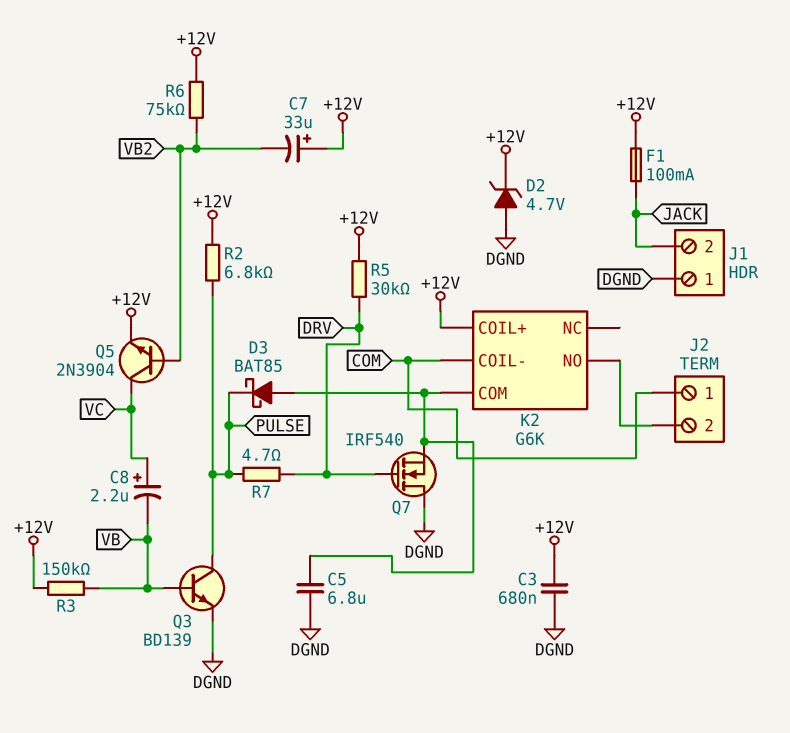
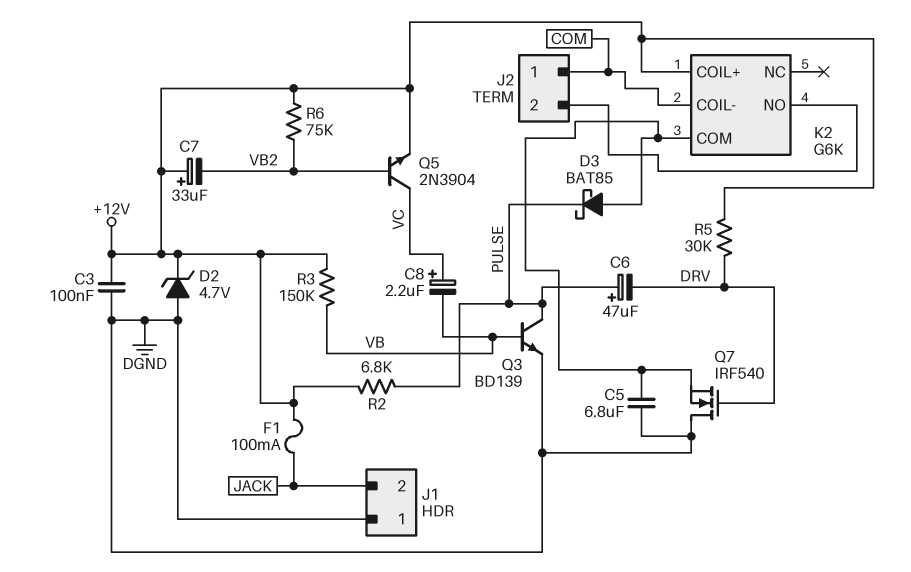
C3: 680nF (+12V, DGND) -> 100nF (+12V, DGND)
C6: none -> 47uF (plus PULSE, minus DRV)
R7: 4.7 (DRV, PULSE) -> none

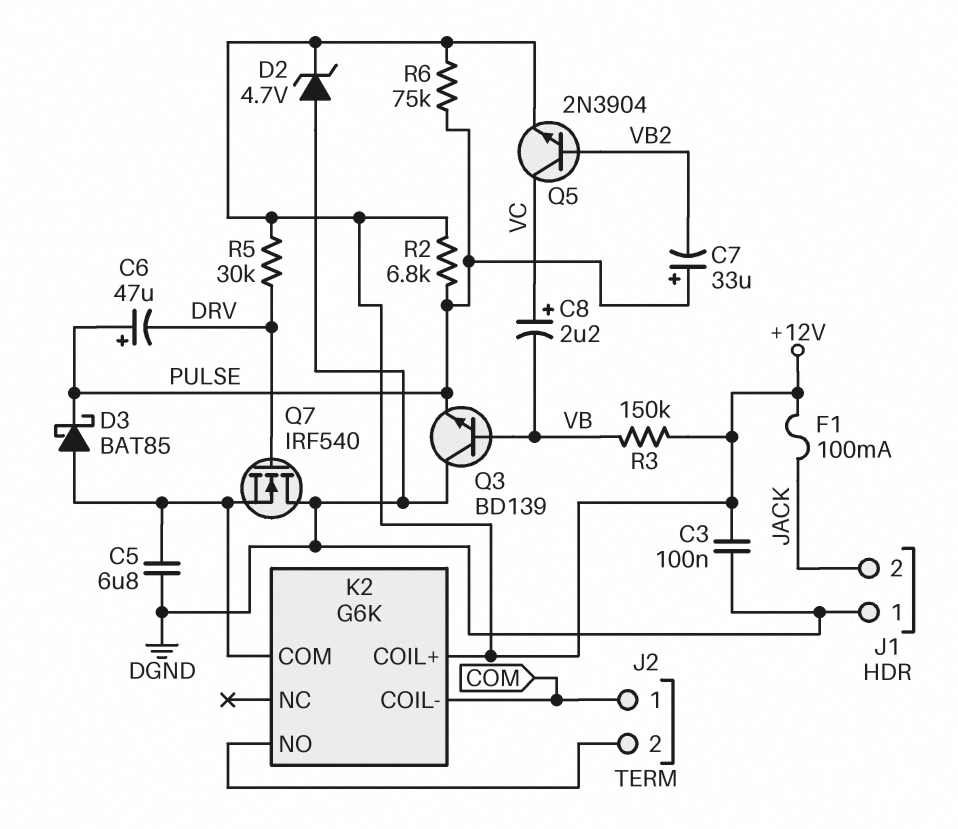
C7: 33uF (plus +12V, minus VB2) -> 33uF (plus PULSE, minus VB2)
Q3: NPN BD139 (B VB, C PULSE, E DGND) -> NPN BD139 (B VB, C DGND, E PULSE)
R6: 75k (+12V, VB2) -> 75k (+12V, PULSE)

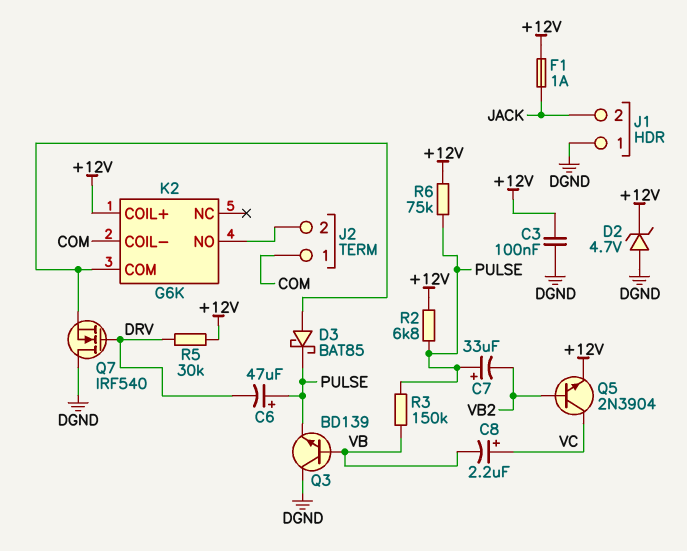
C5: 6.8uF (DGND, K2/COM) -> none
F1: 100mA (+12V, JACK) -> 1A (+12V, JACK)
R3: 150k (+12V, VB) -> 150k (PULSE, VB)

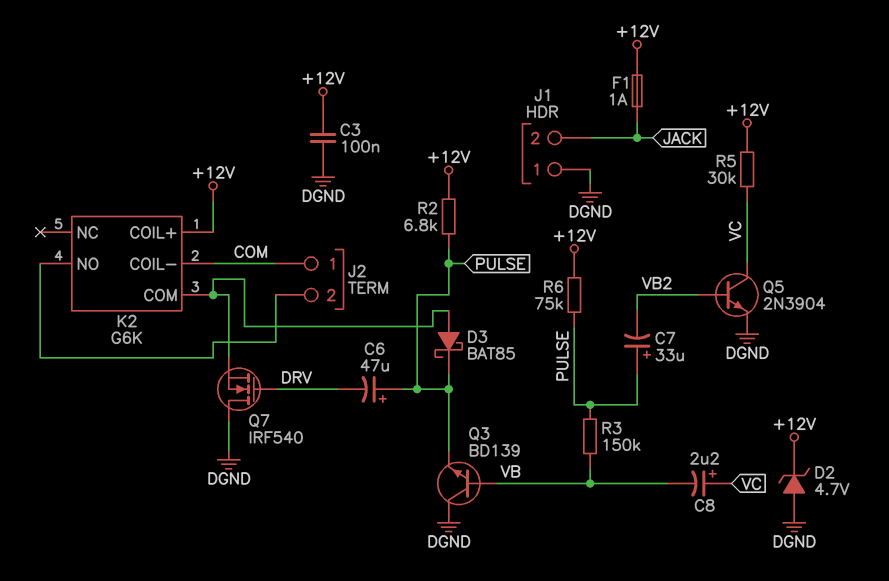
Q5: NPN 2N3904 (B VB2, C VC, E +12V) -> NPN 2N3904 (B VB2, C VC, E DGND)
R5: 30k (+12V, DRV) -> 30k (+12V, VC)

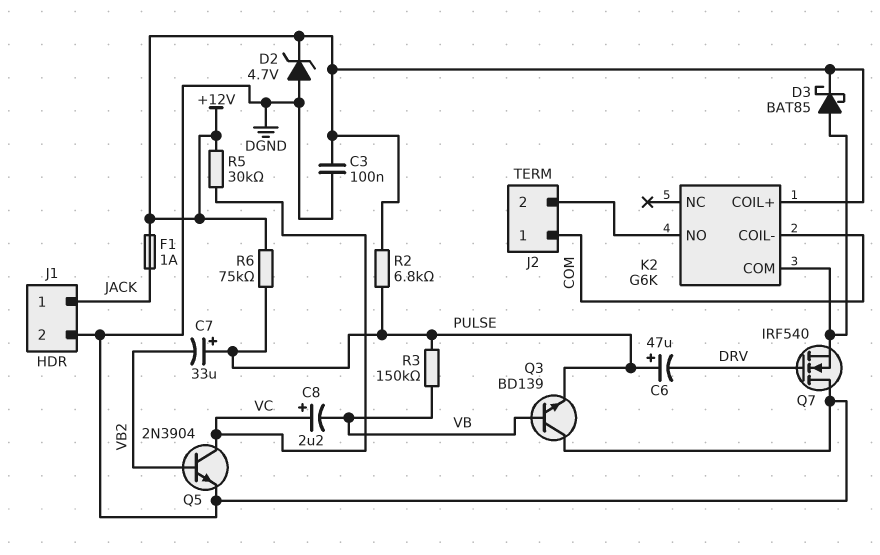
D3: schottky BAT85 (A K2/COM, K PULSE) -> schottky BAT85 (A K2/COM, K +12V)
J1 pin 1: DGND -> JACK
J1 pin 2: JACK -> DGND

